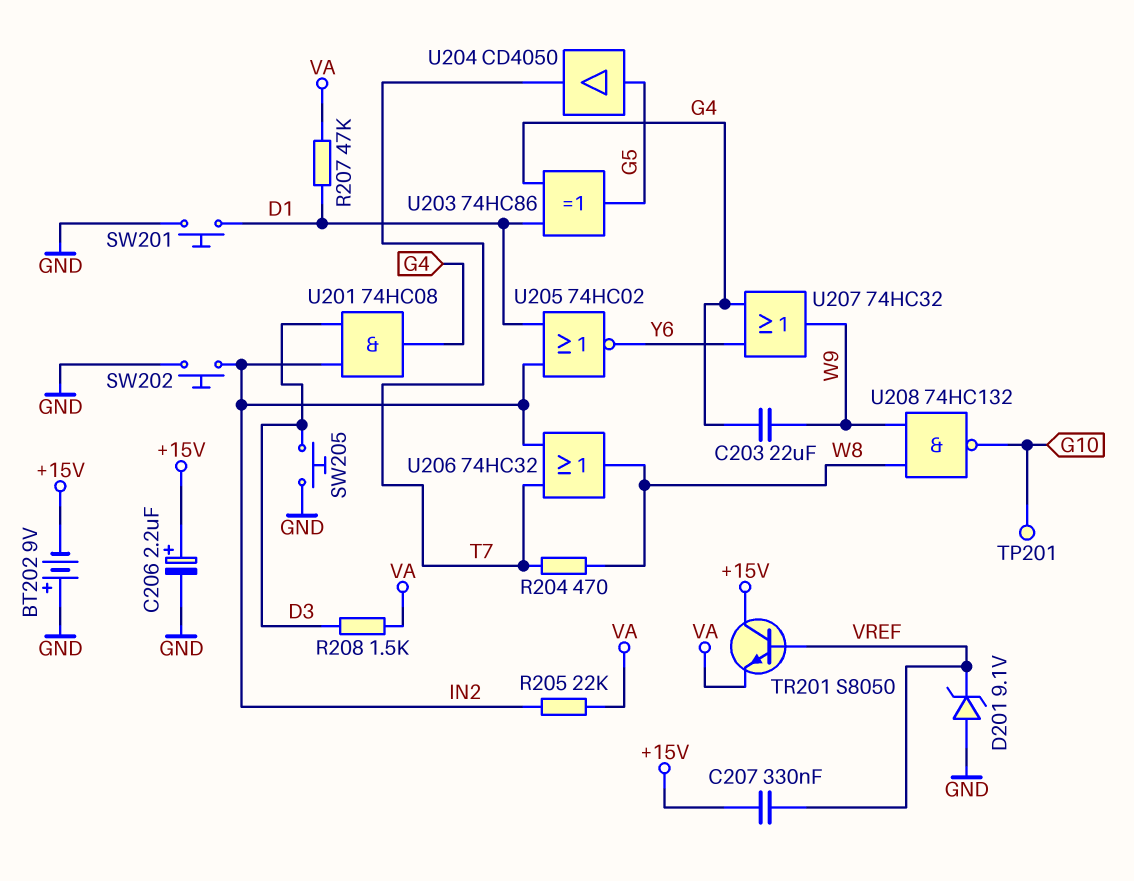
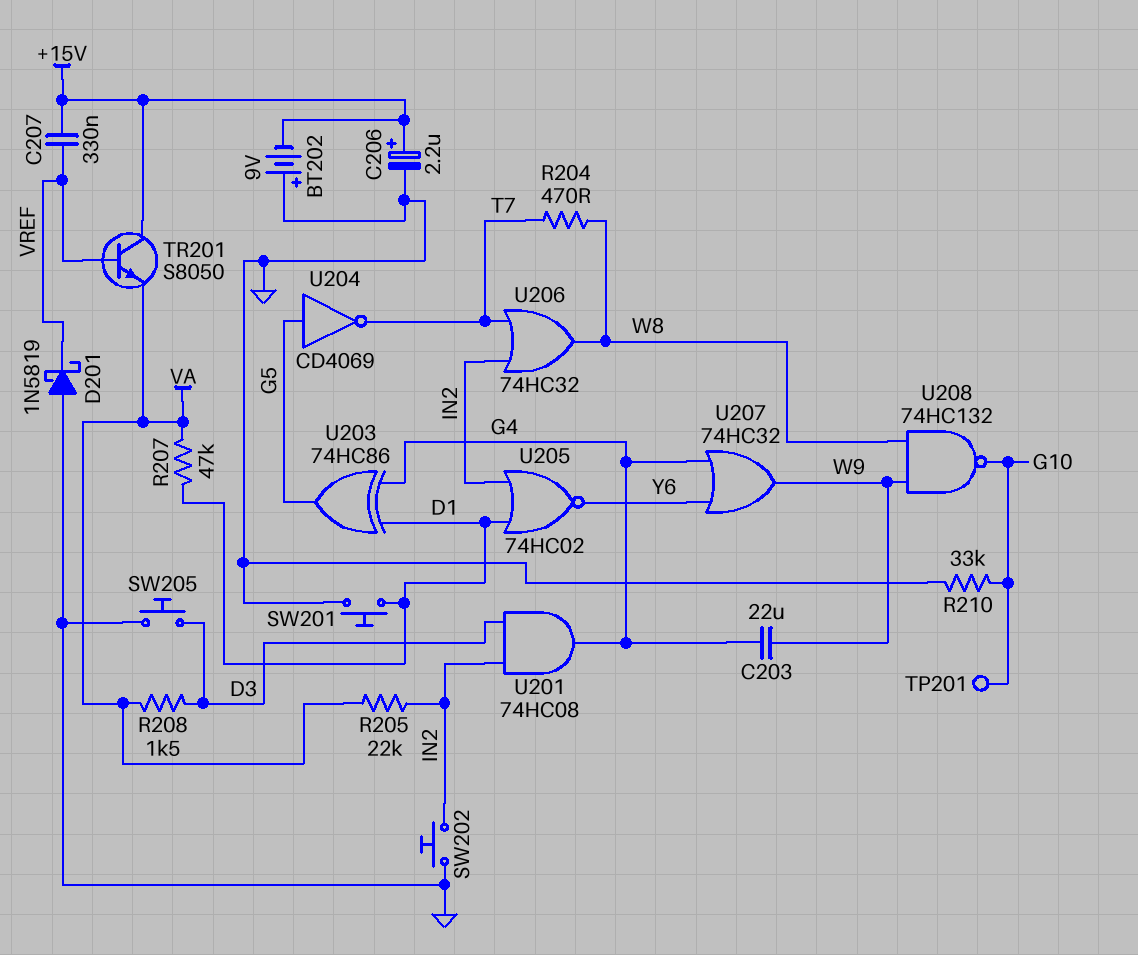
D201: zener 9.1V (A GND, K VREF) -> schottky 1N5819 (A GND, K VREF)
R210: none -> 33k (G10, GND)
U204: buffer CD4050 (in G5, out T7) -> NOT CD4069 (in G5, out T7)

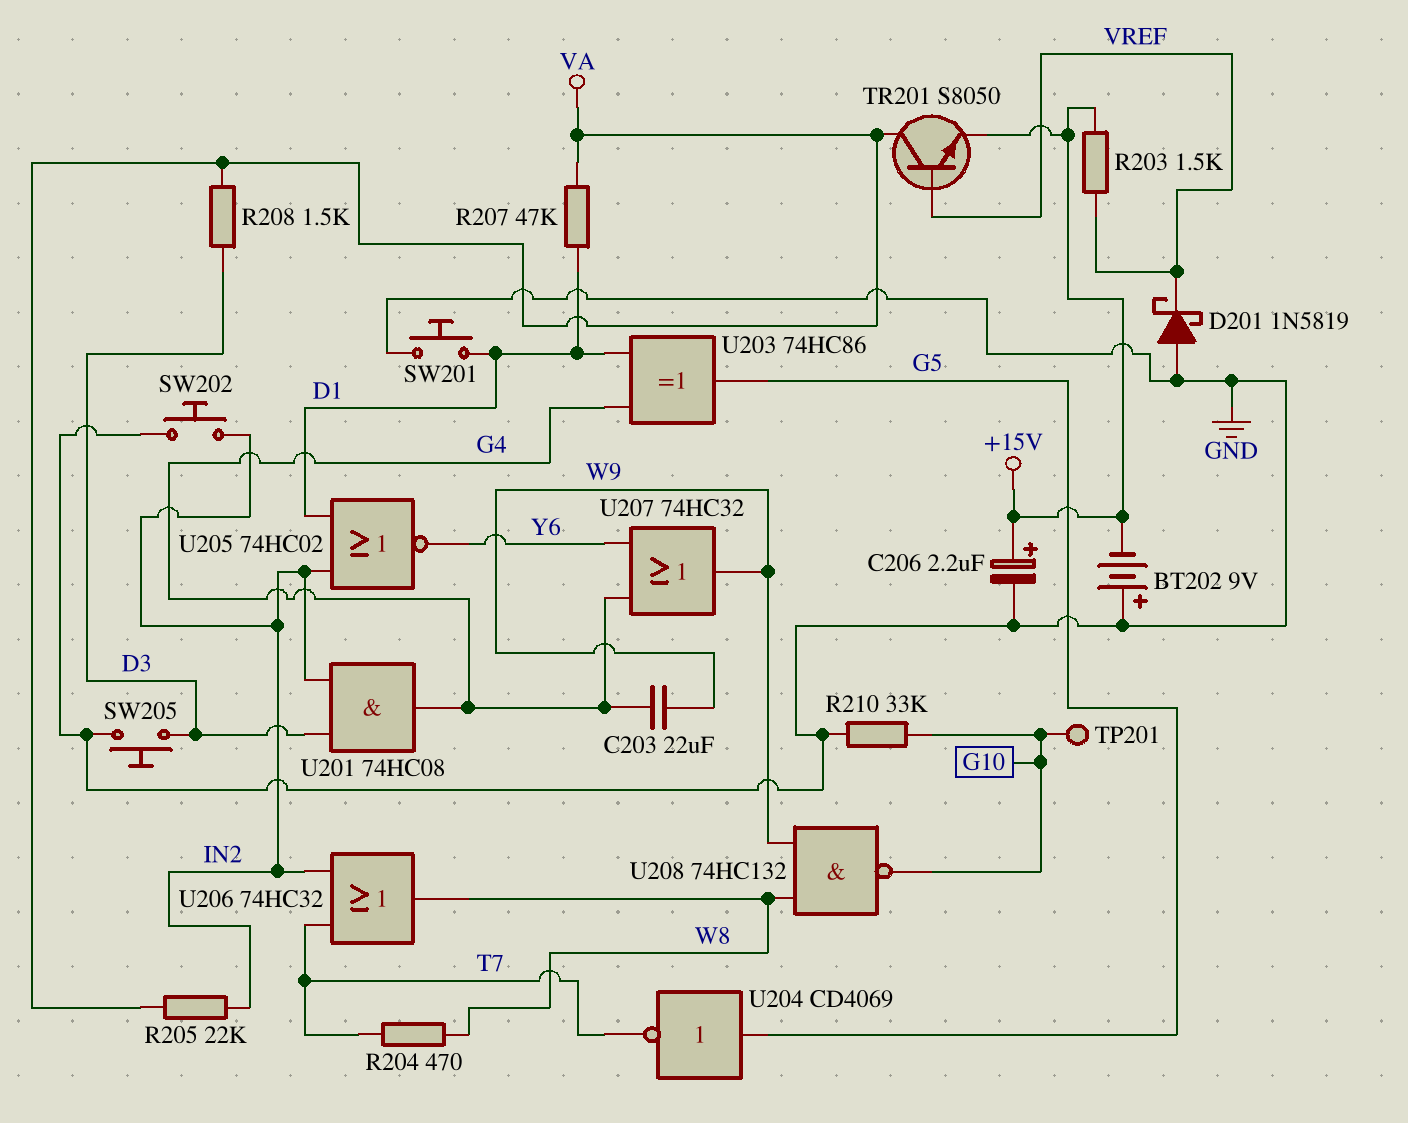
C207: 330nF (+15V, VREF) -> none
R203: none -> 1.5k (+15V, VREF)
TR201: NPN S8050 (B VREF, C +15V, E VA) -> NPN S8050 (B VREF, C VA, E +15V)

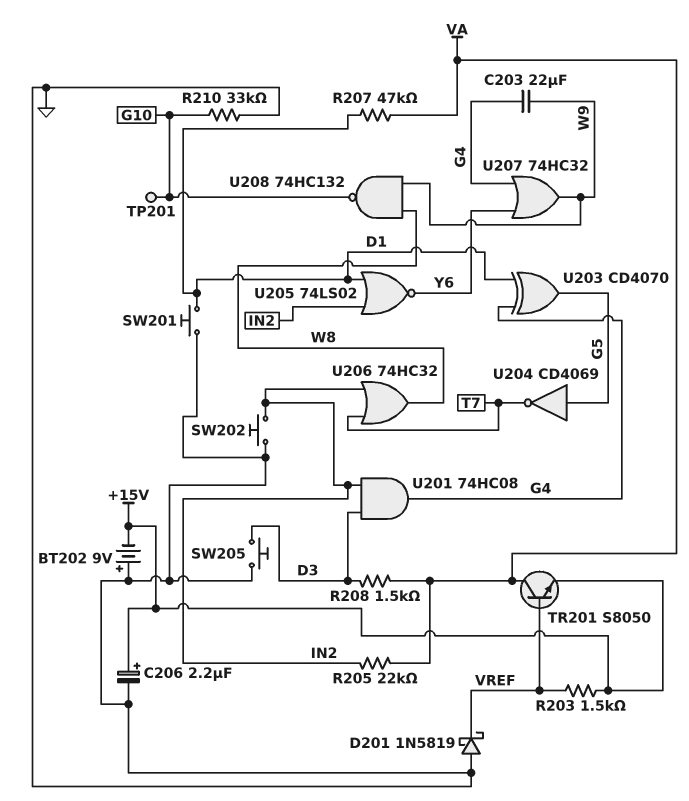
R204: 470 (T7, W8) -> none
U203: XOR 74HC86 (in D1, in G4, out G5) -> XOR CD4070 (in D1, in G4, out G5)
U205: NOR 74HC02 (in D1, in IN2, out Y6) -> NOR 74LS02 (in D1, in IN2, out Y6)

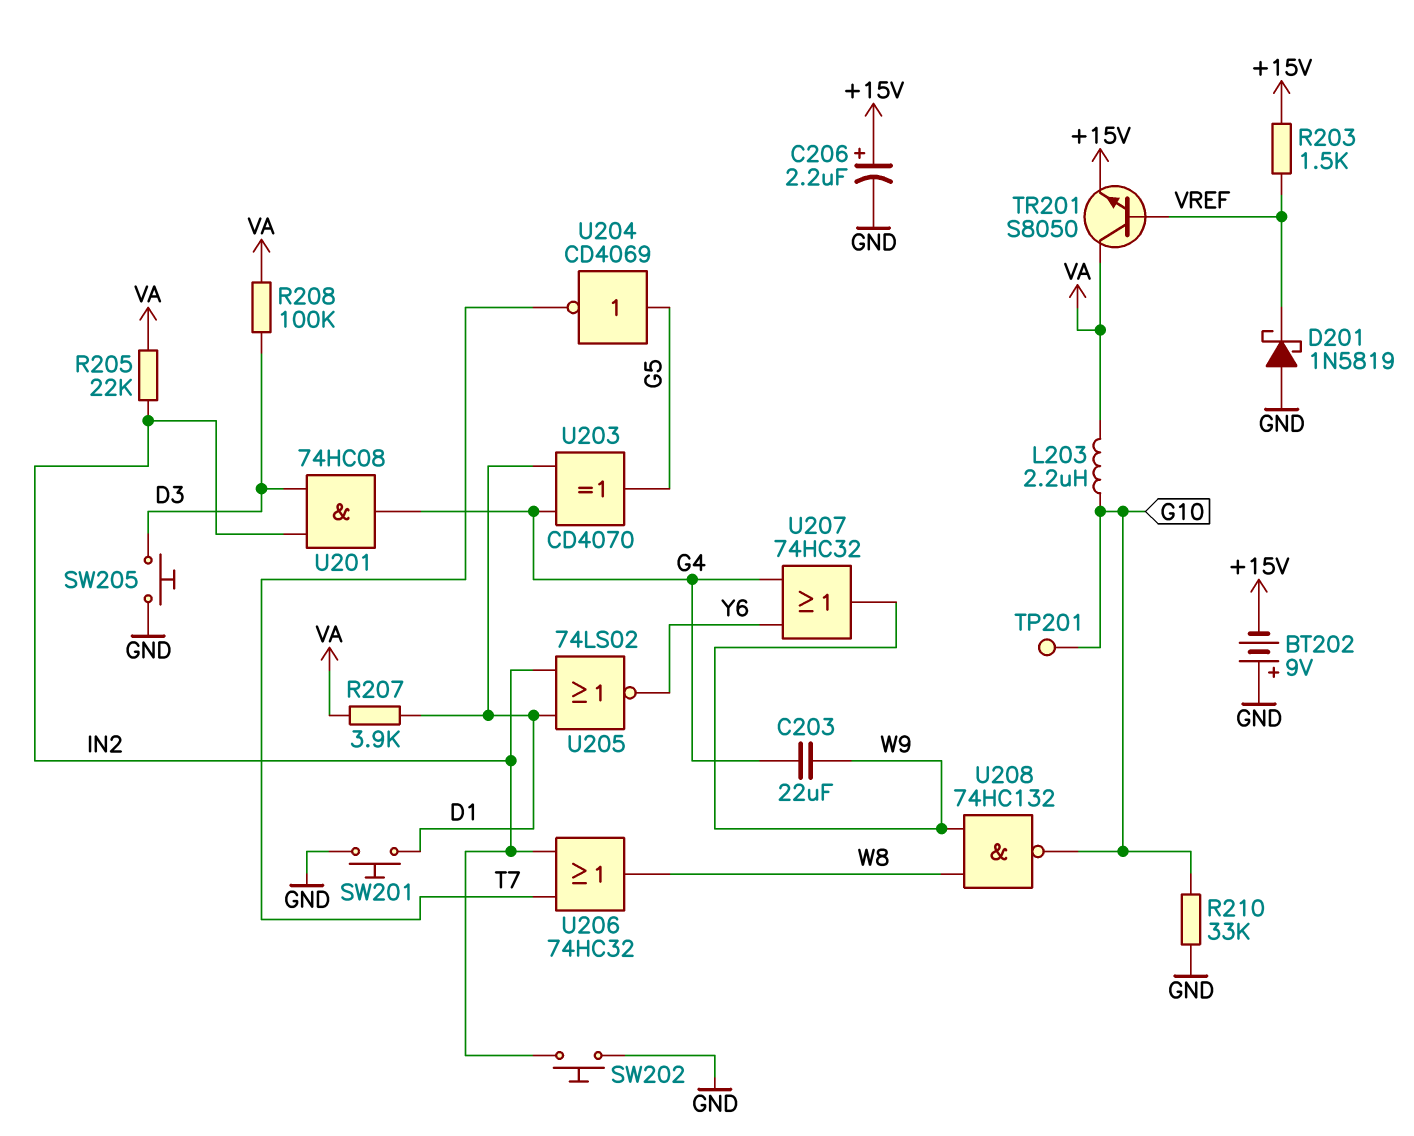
L203: none -> 2.2uH (G10, VA)
R207: 47k (D1, VA) -> 3.9k (D1, VA)
R208: 1.5k (D3, VA) -> 100k (D3, VA)

